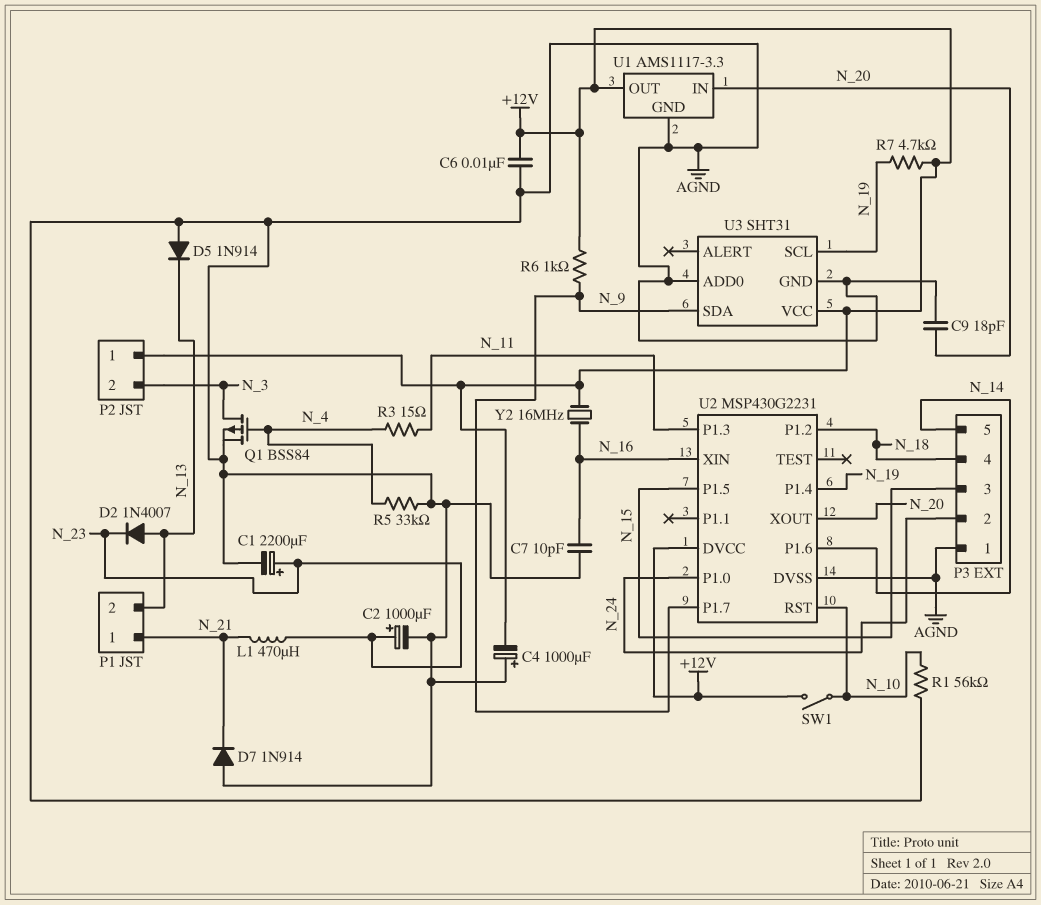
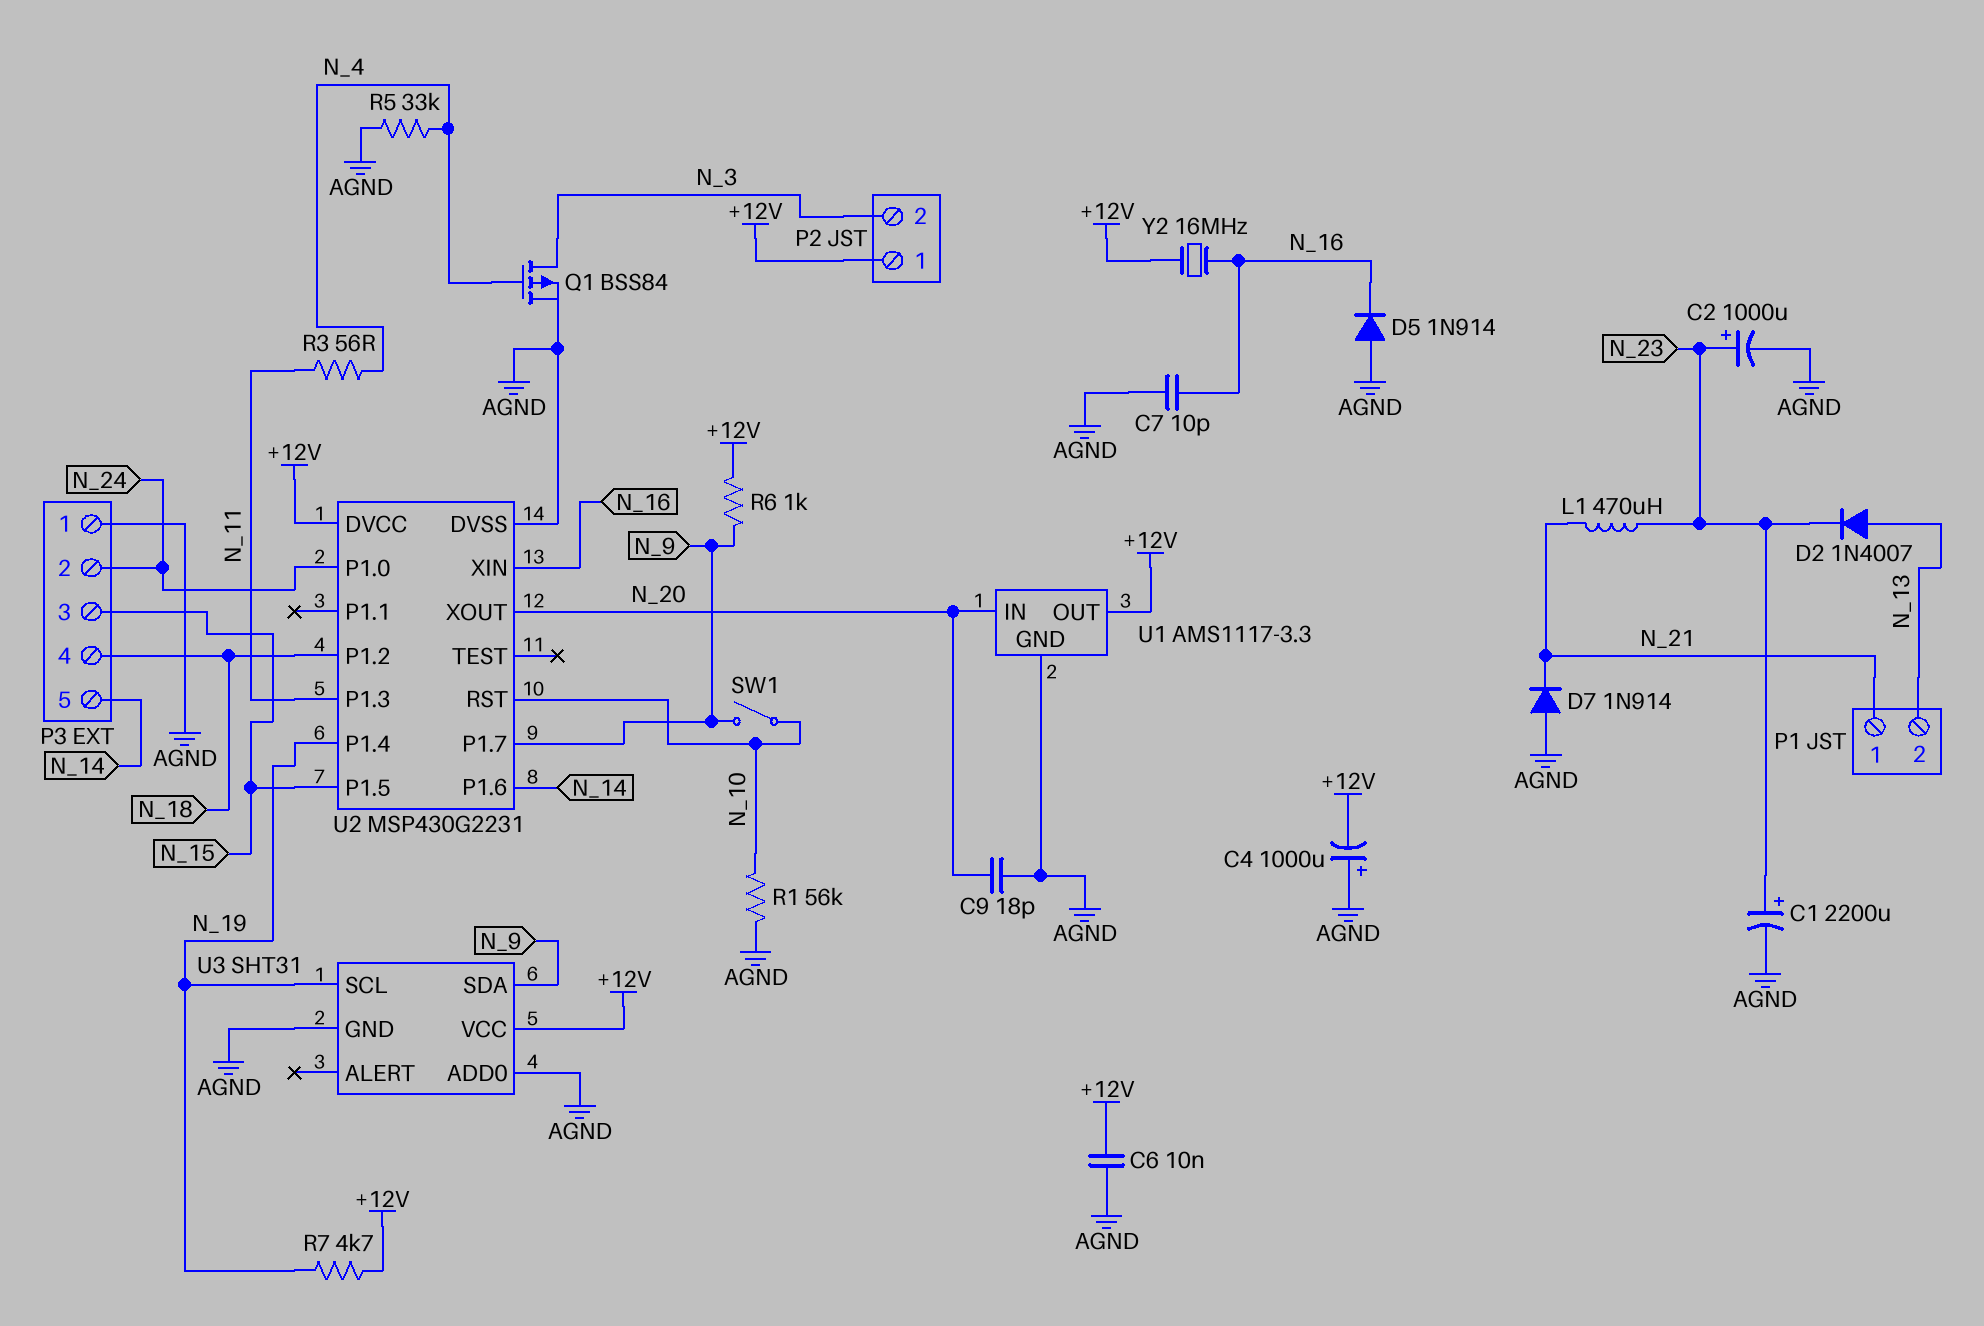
D5: diode 1N914 (A AGND, K N_13) -> diode 1N914 (A AGND, K N_16)
R3: 15 (N_4, N_11) -> 56 (N_4, N_11)
SW1: switch (+12V, N_10) -> switch (N_9, N_10)

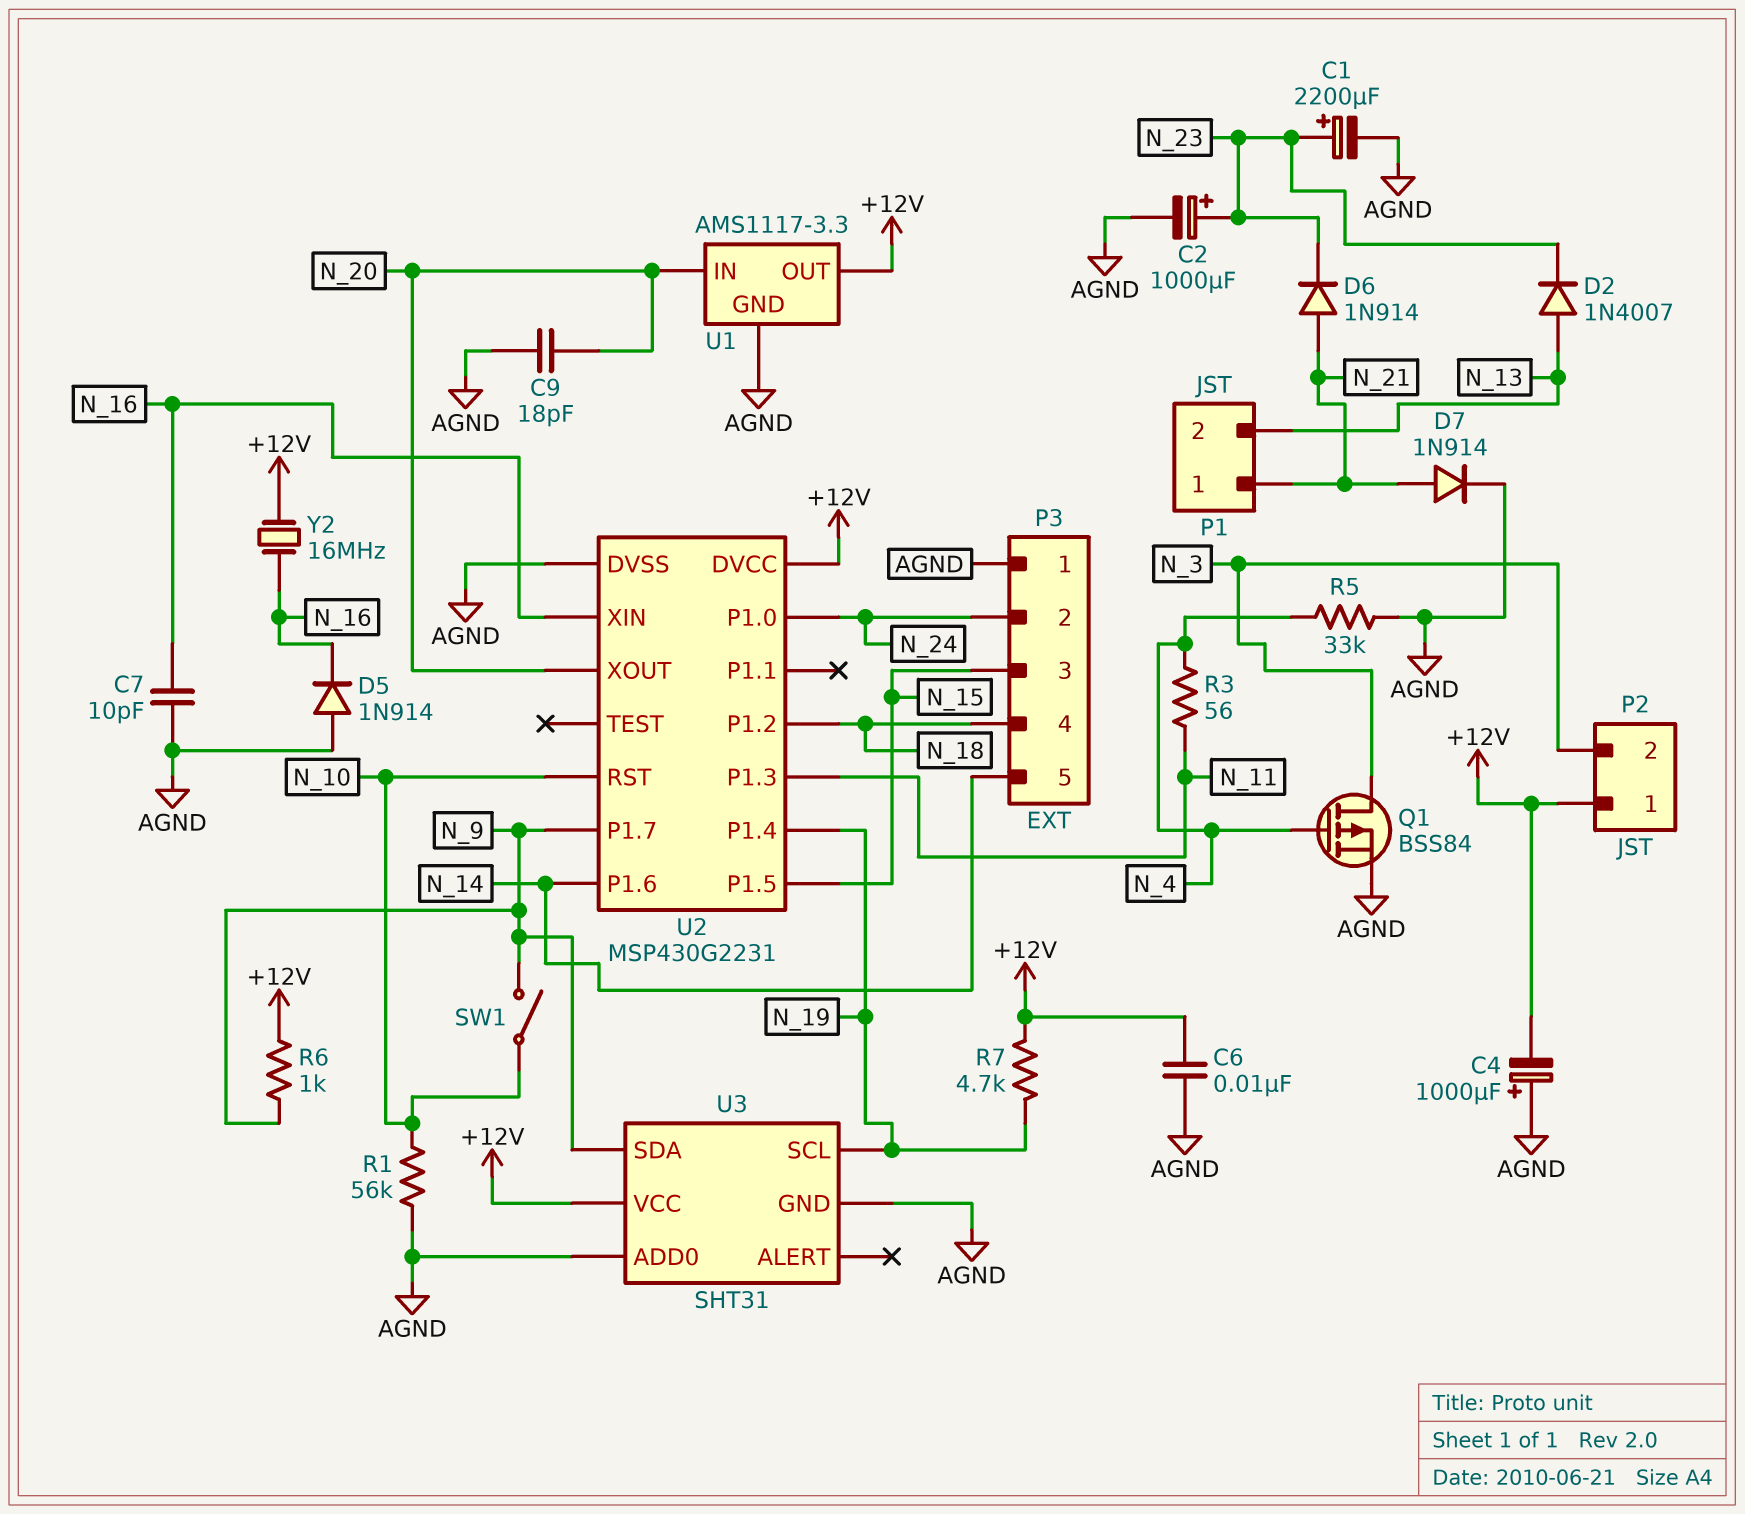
D6: none -> diode 1N914 (A N_21, K N_23)
D7: diode 1N914 (A AGND, K N_21) -> diode 1N914 (A N_21, K AGND)
L1: 470uH (N_21, N_23) -> none

